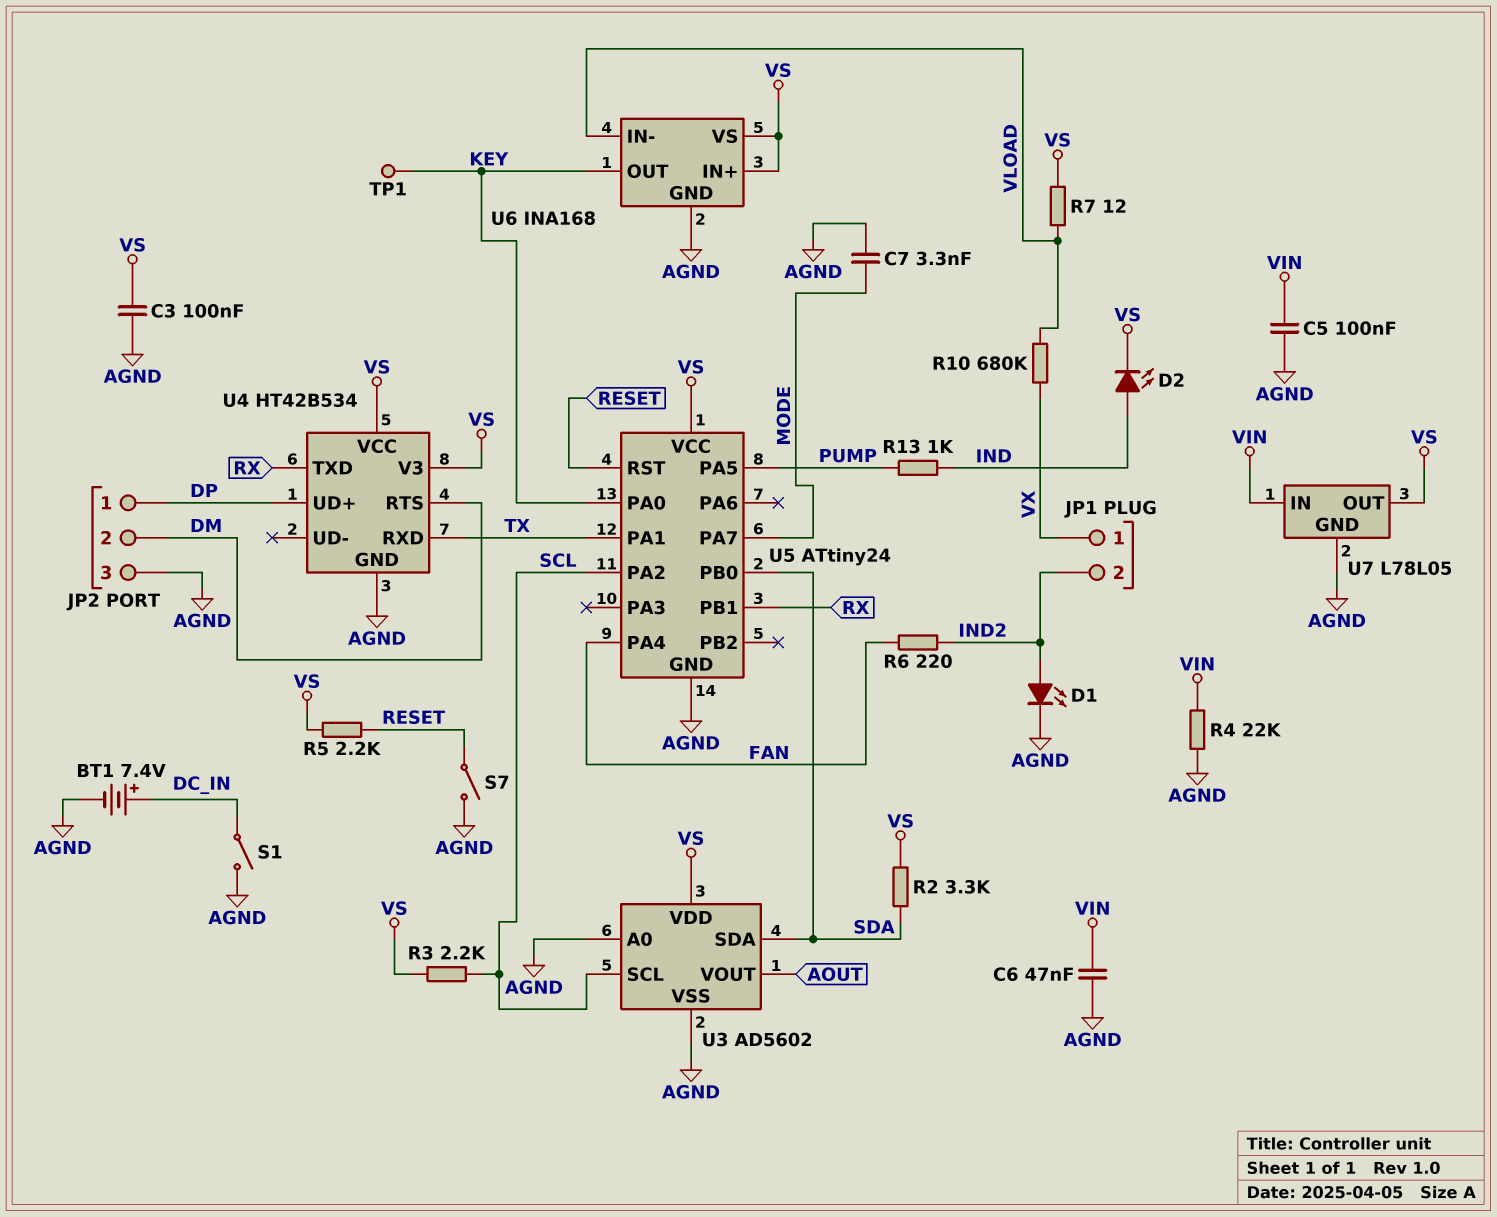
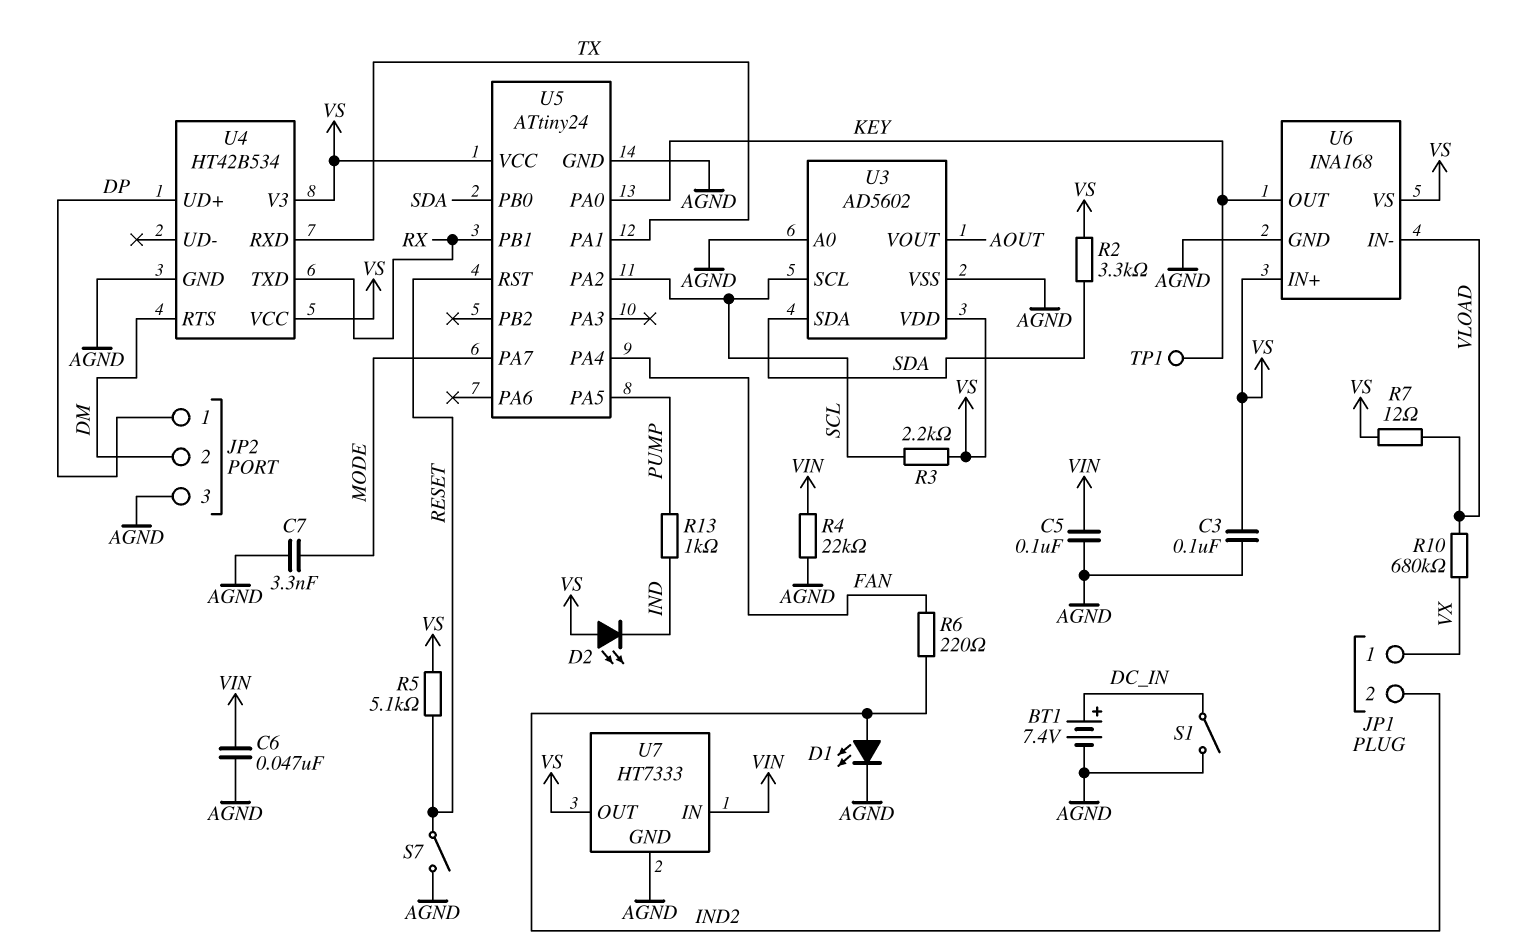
D2: LED (A IND, K VS) -> LED (A VS, K IND)
R5: 2.2k (RESET, VS) -> 5.1k (RESET, VS)
U7: L78L05 -> HT7333

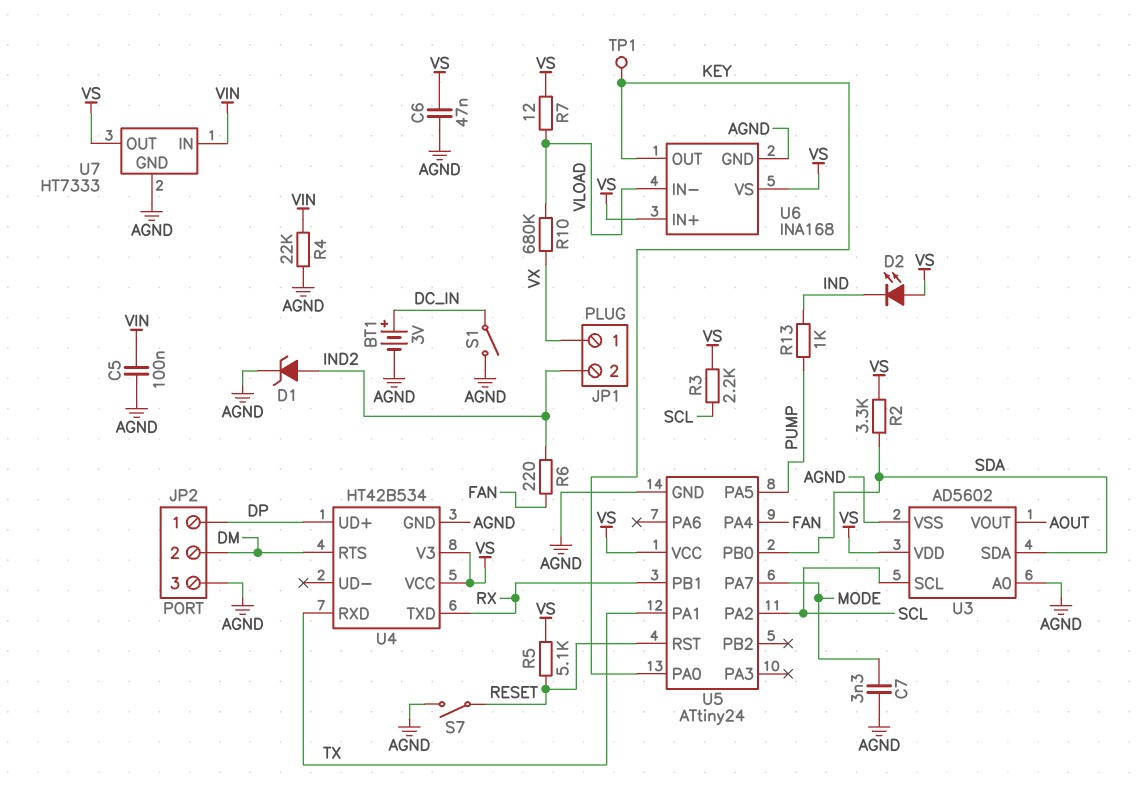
BT1: 7.4V (plus DC_IN, minus AGND) -> 3V (plus DC_IN, minus AGND)
C3: 100nF (AGND, VS) -> none
C6: 47nF (AGND, VIN) -> 47nF (AGND, VS)
D1: LED (A IND2, K AGND) -> zener (A IND2, K AGND)

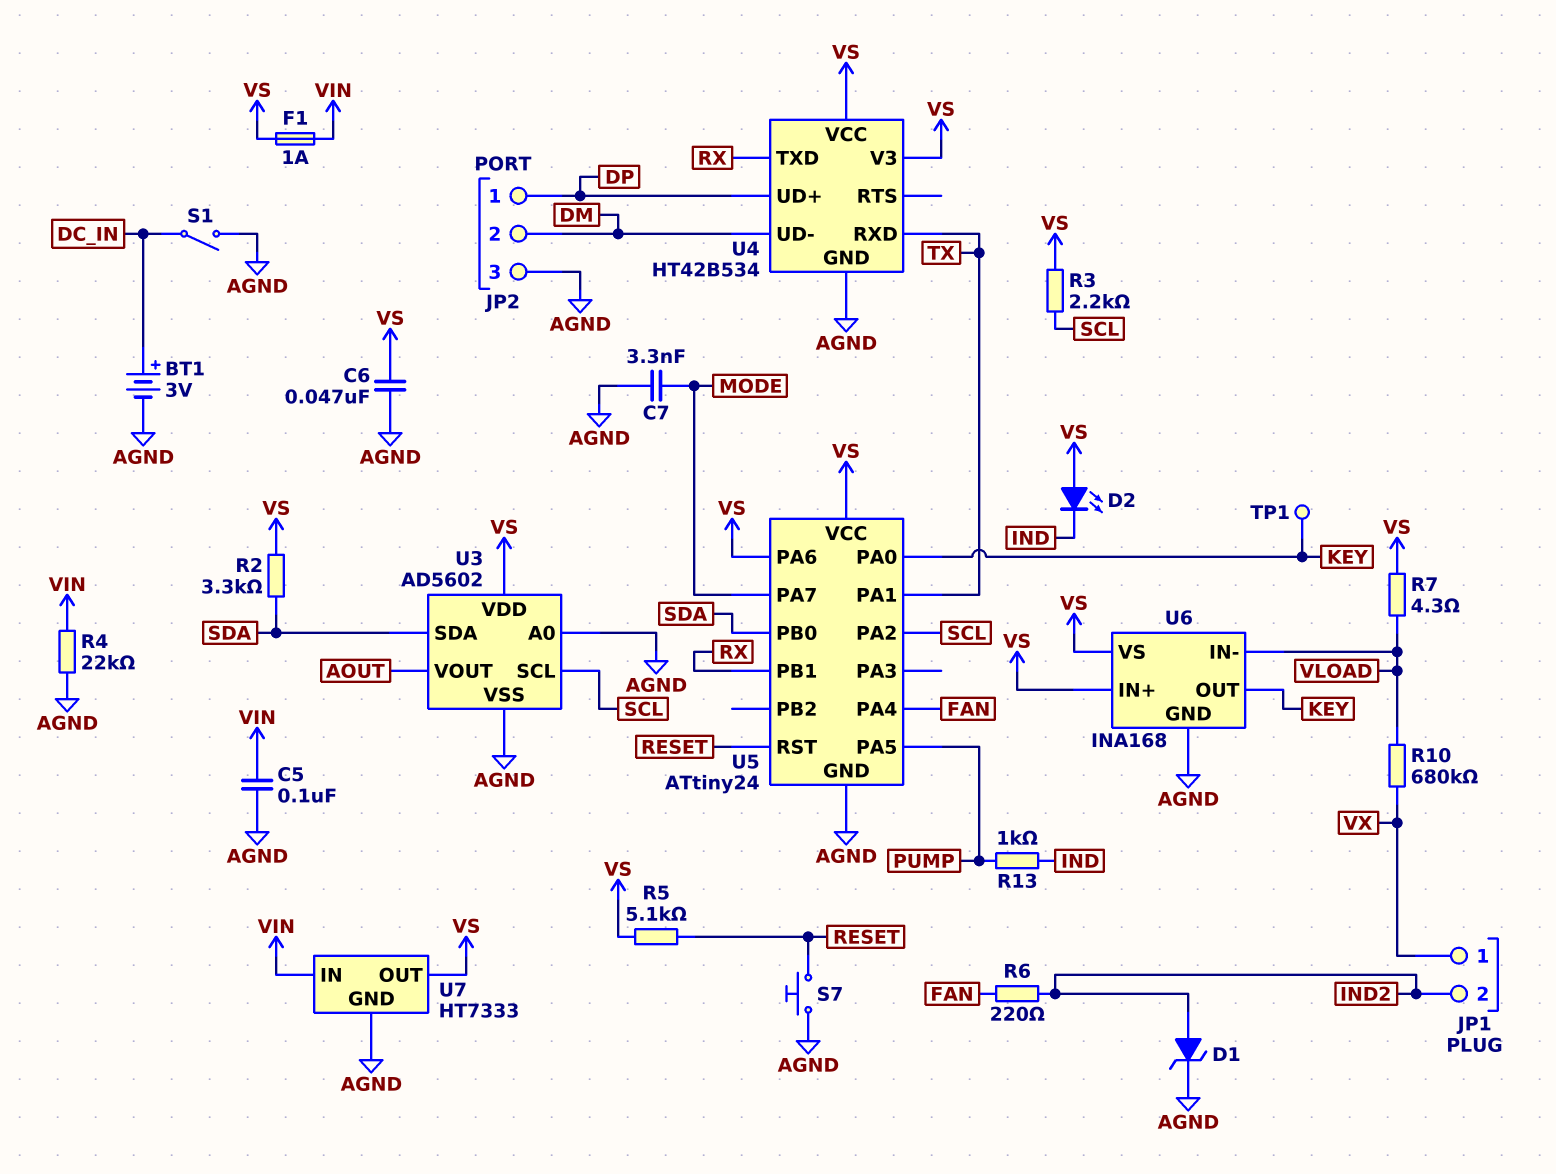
F1: none -> 1A (VIN, VS)
R7: 12 (VLOAD, VS) -> 4.3 (VLOAD, VS)
S7: switch (AGND, RESET) -> button (AGND, RESET)
U4 pin RTS: DM -> none
U4 pin UD-: none -> DM
U5 pin PA6: none -> VS

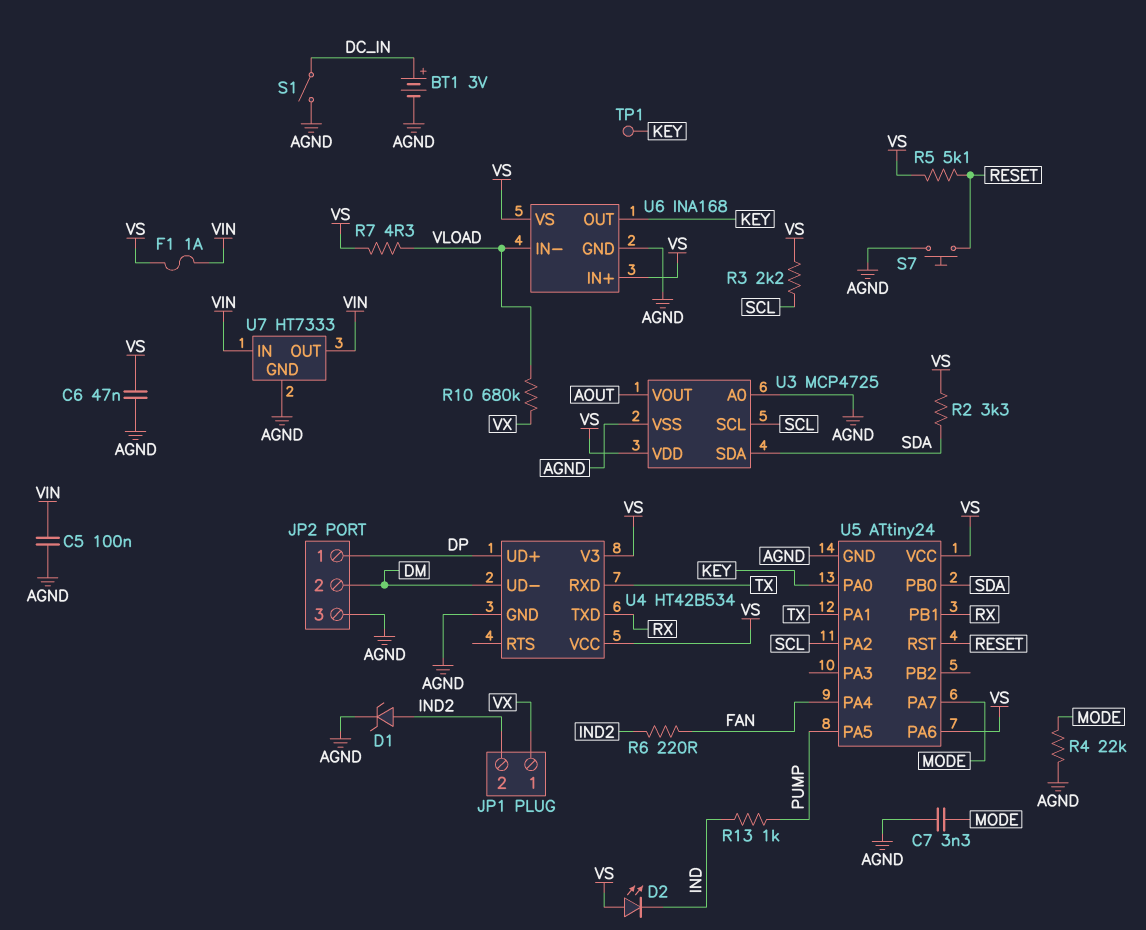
R4: 22k (AGND, VIN) -> 22k (AGND, MODE)
U3: AD5602 -> MCP4725
U7 pin OUT: VS -> VIN

